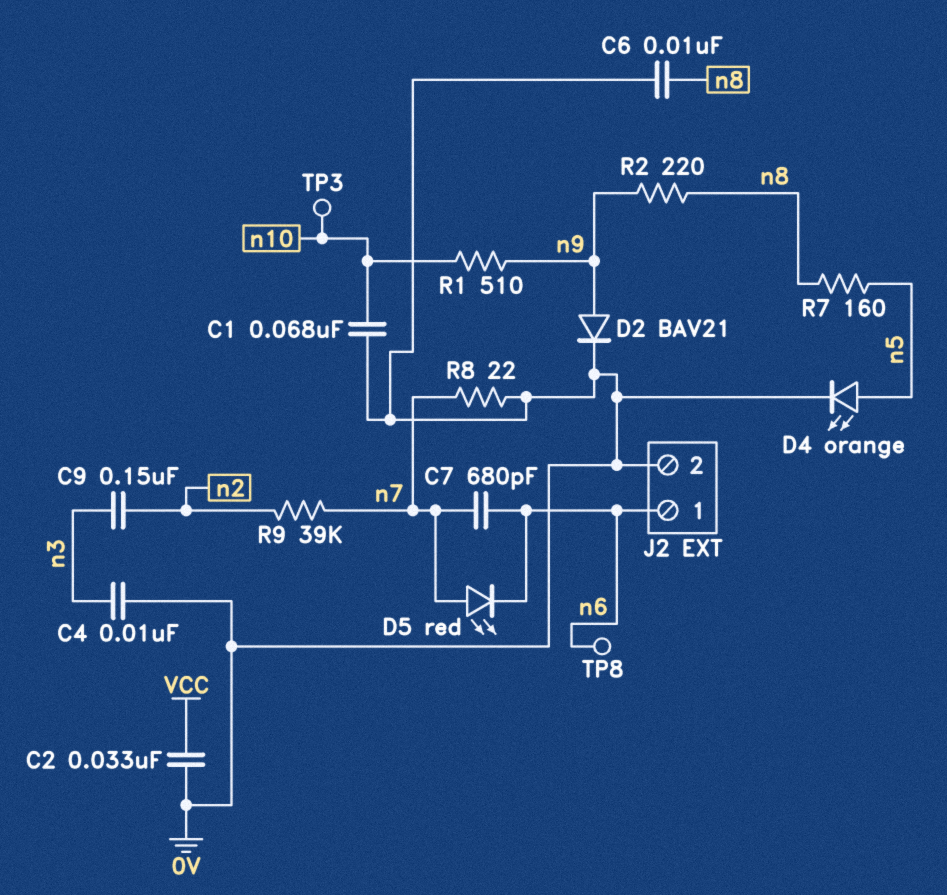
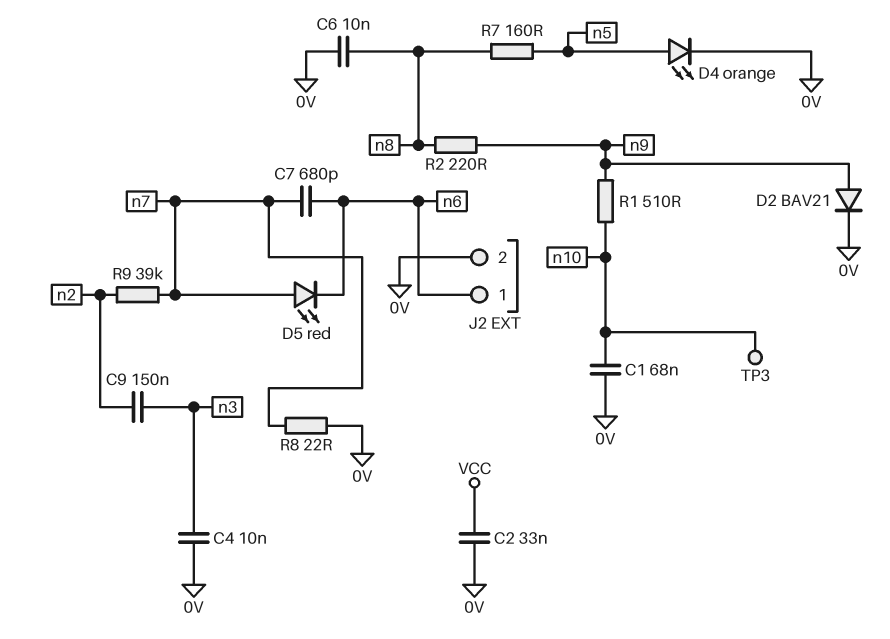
TP8: test point (n6) -> none

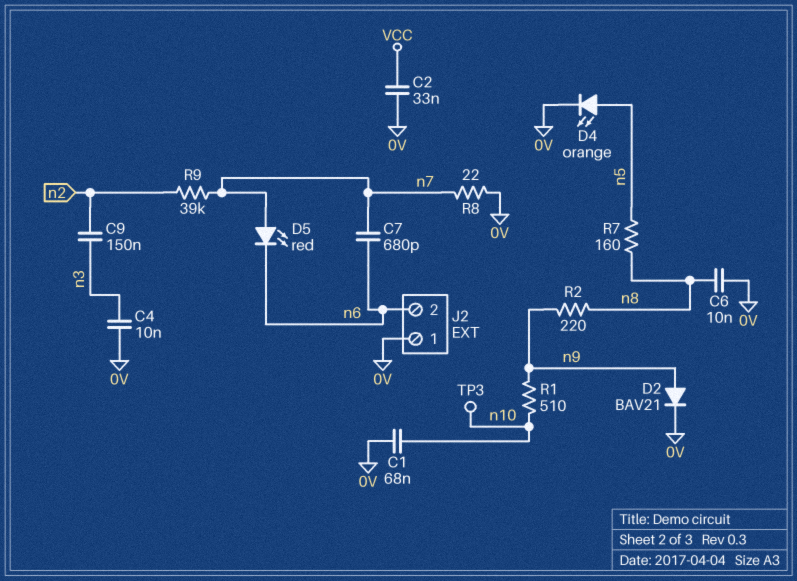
J2 pin 1: n6 -> 0V
J2 pin 2: 0V -> n6

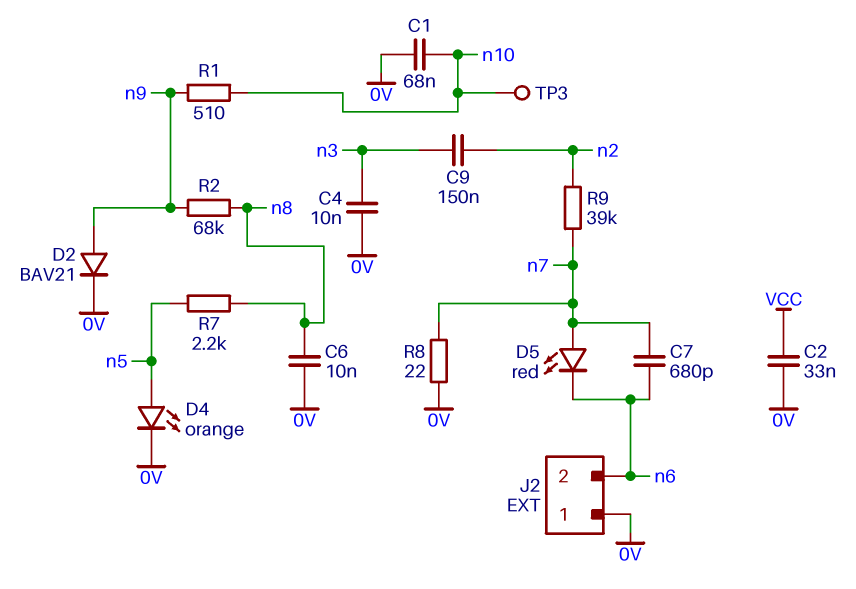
R2: 220 (n8, n9) -> 68k (n8, n9)
R7: 160 (n5, n8) -> 2.2k (n5, n8)

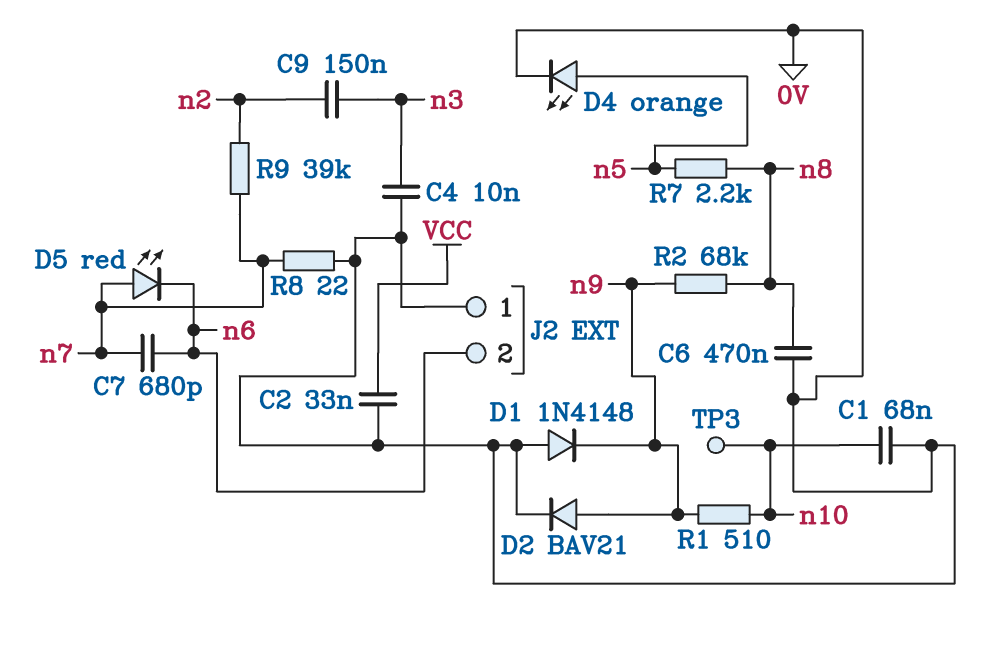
C6: 10nF (0V, n8) -> 470nF (0V, n8)
D1: none -> diode 1N4148 (A 0V, K n9)

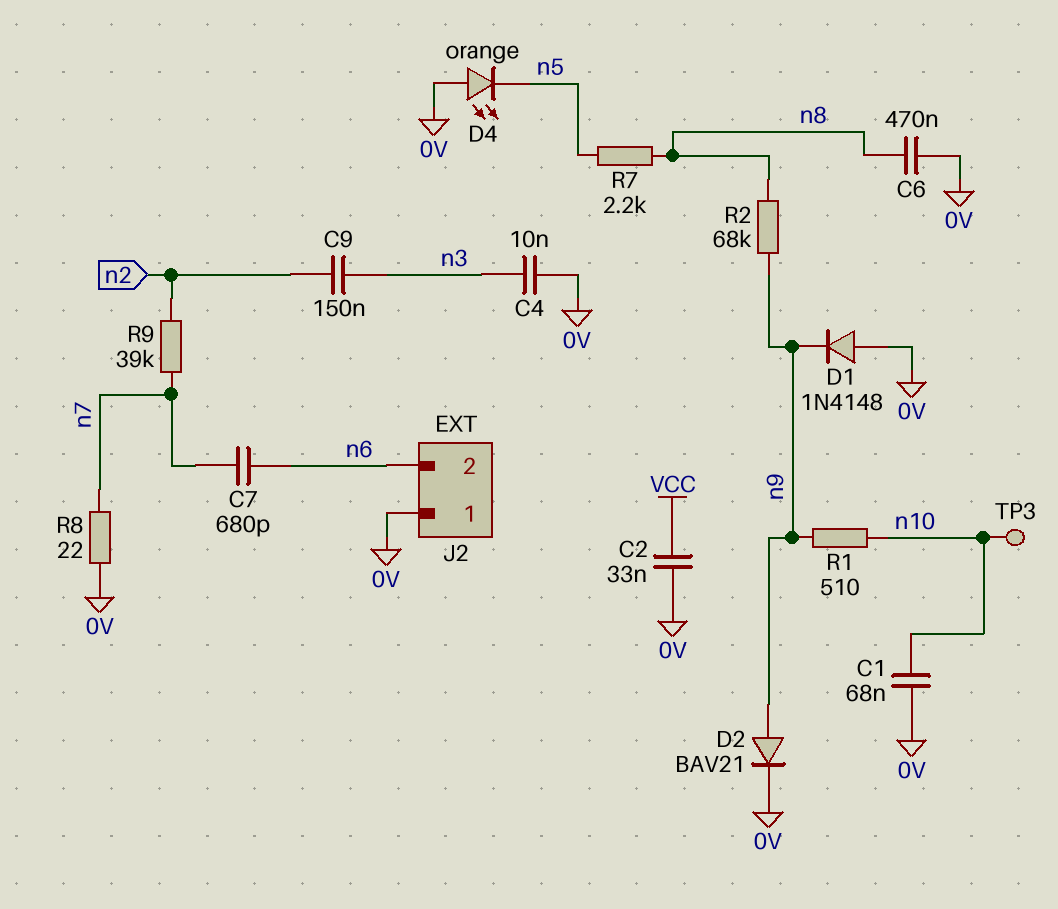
D4: LED orange (A n5, K 0V) -> LED orange (A 0V, K n5)
D5: LED red (A n7, K n6) -> none

